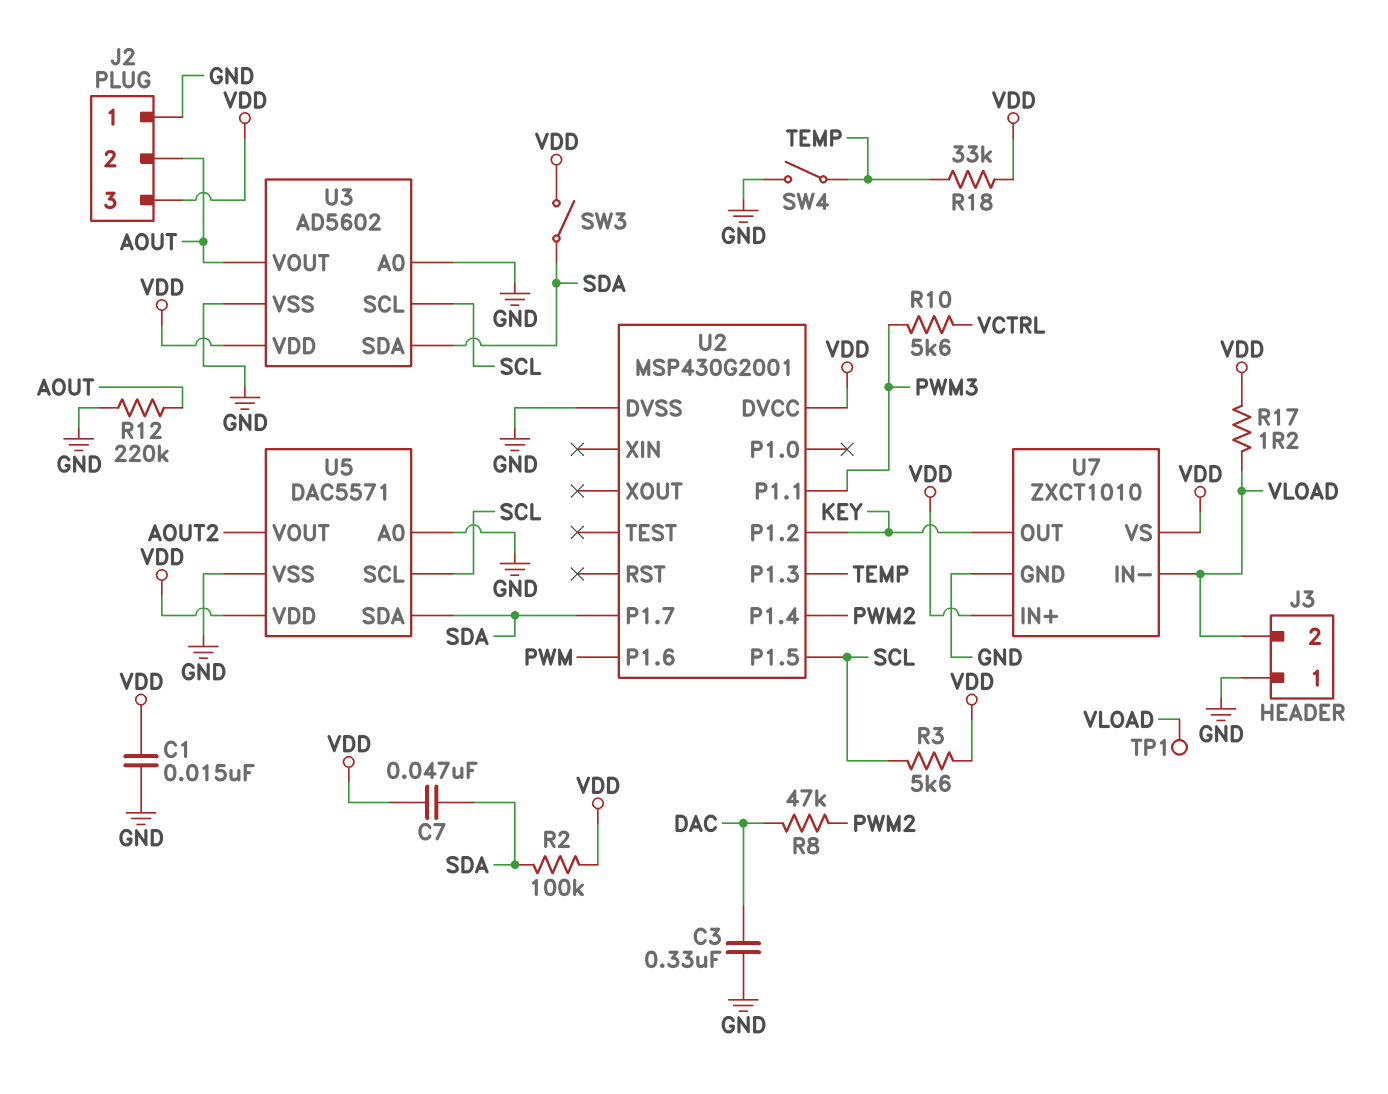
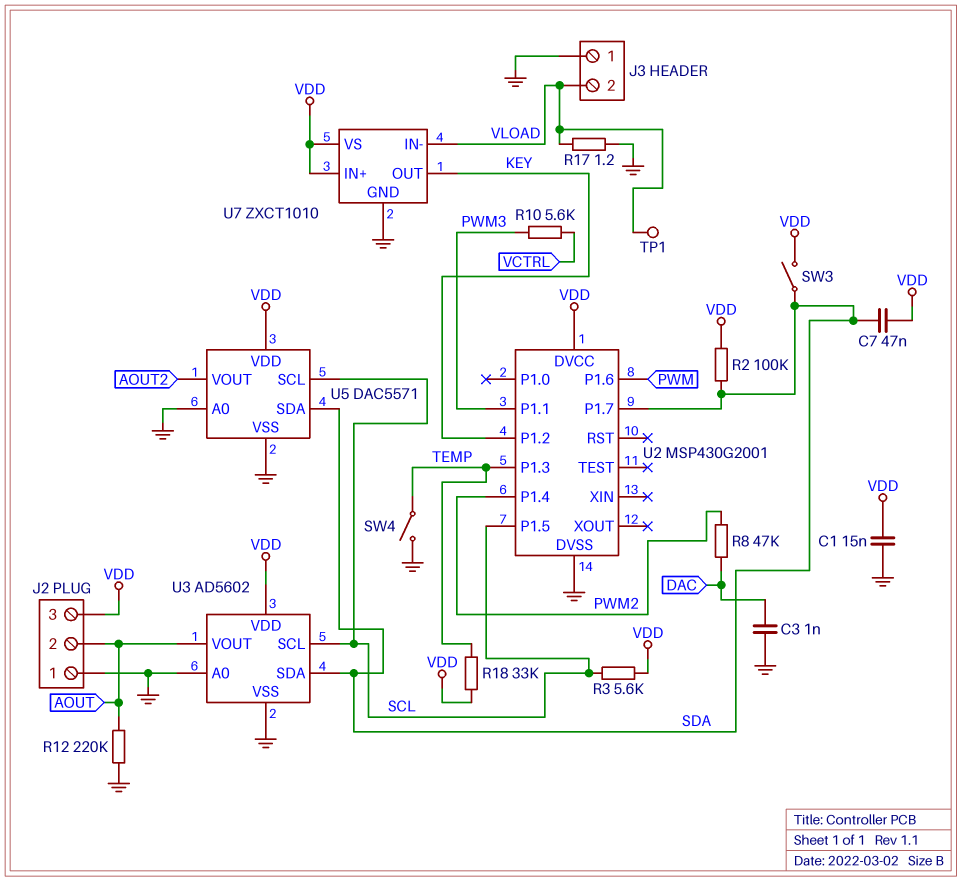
C3: 330nF (DAC, GND) -> 1nF (DAC, GND)
R17: 1.2 (VDD, VLOAD) -> 1.2 (GND, VLOAD)

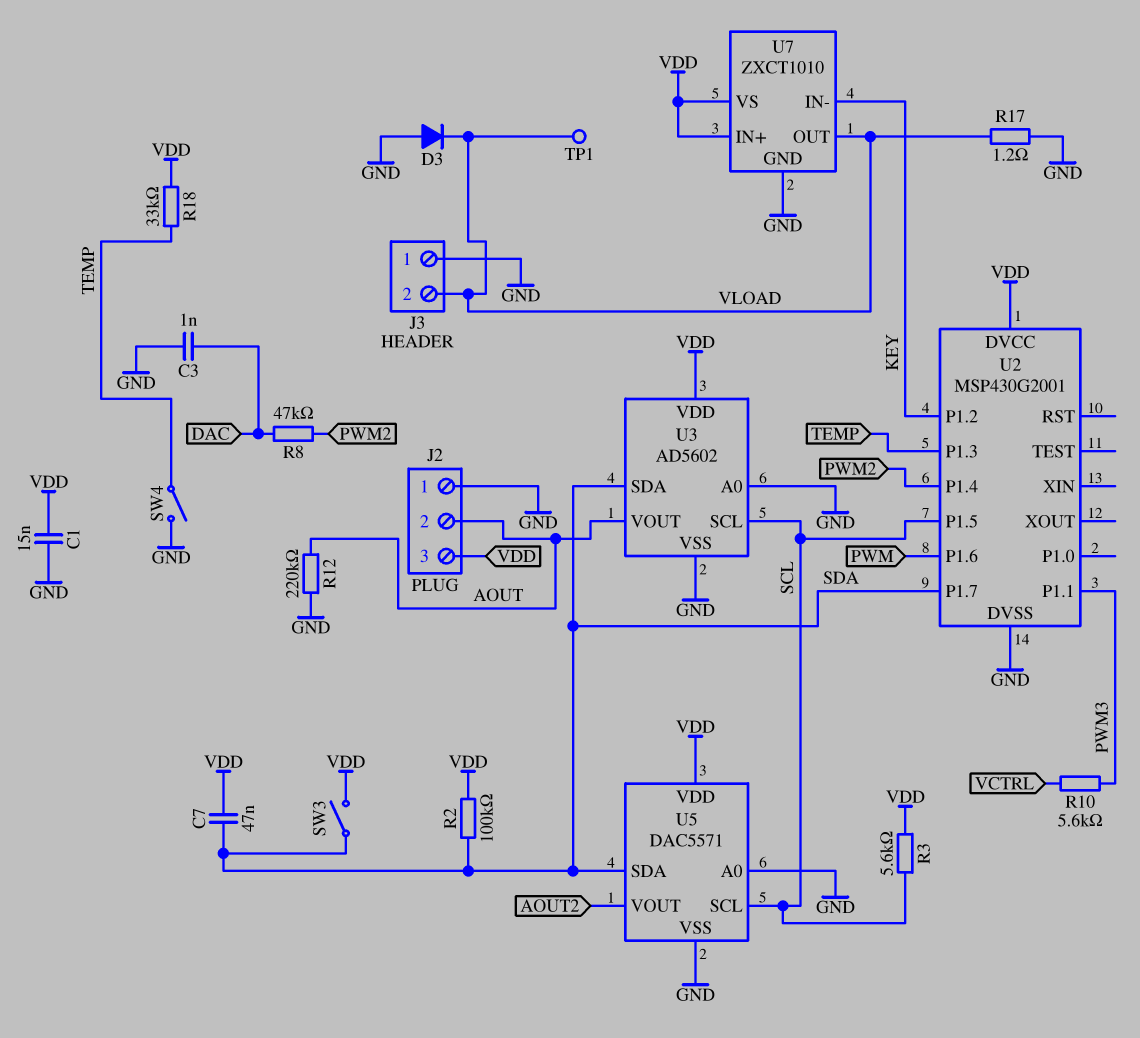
D3: none -> diode (A GND, K VLOAD)
U7 pin IN-: VLOAD -> KEY
U7 pin OUT: KEY -> VLOAD

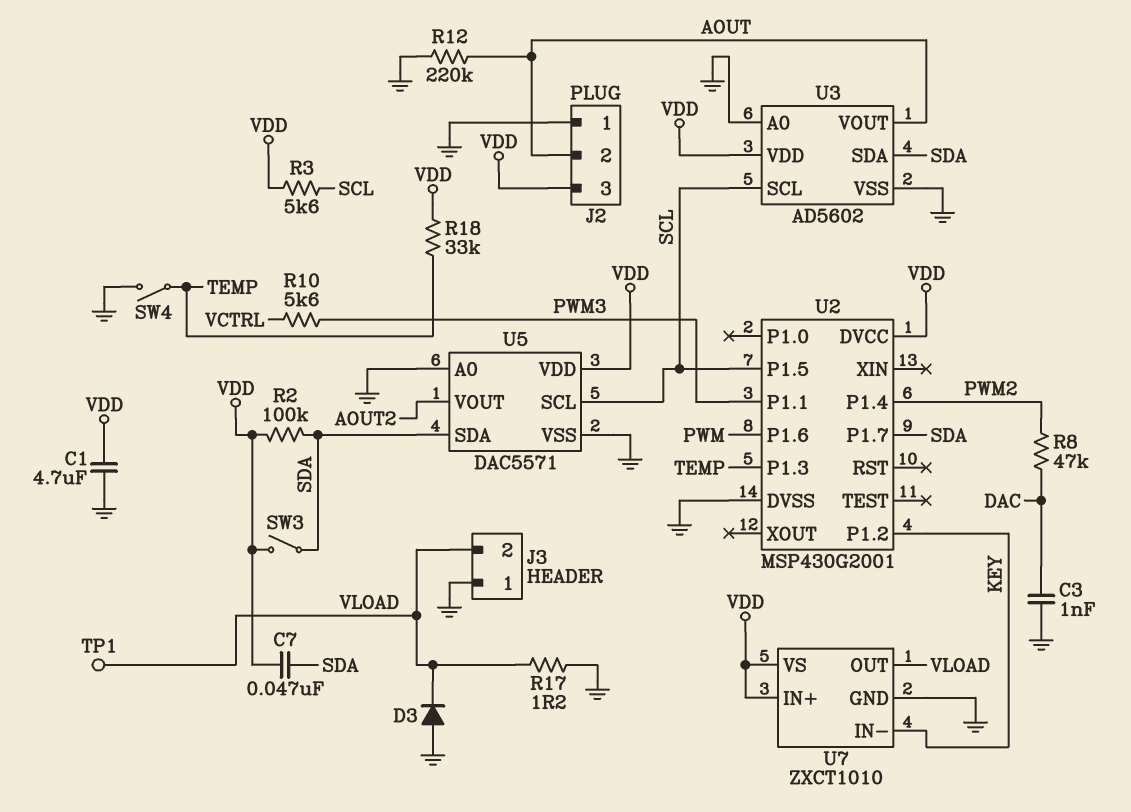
C1: 15nF (GND, VDD) -> 4.7uF (GND, VDD)

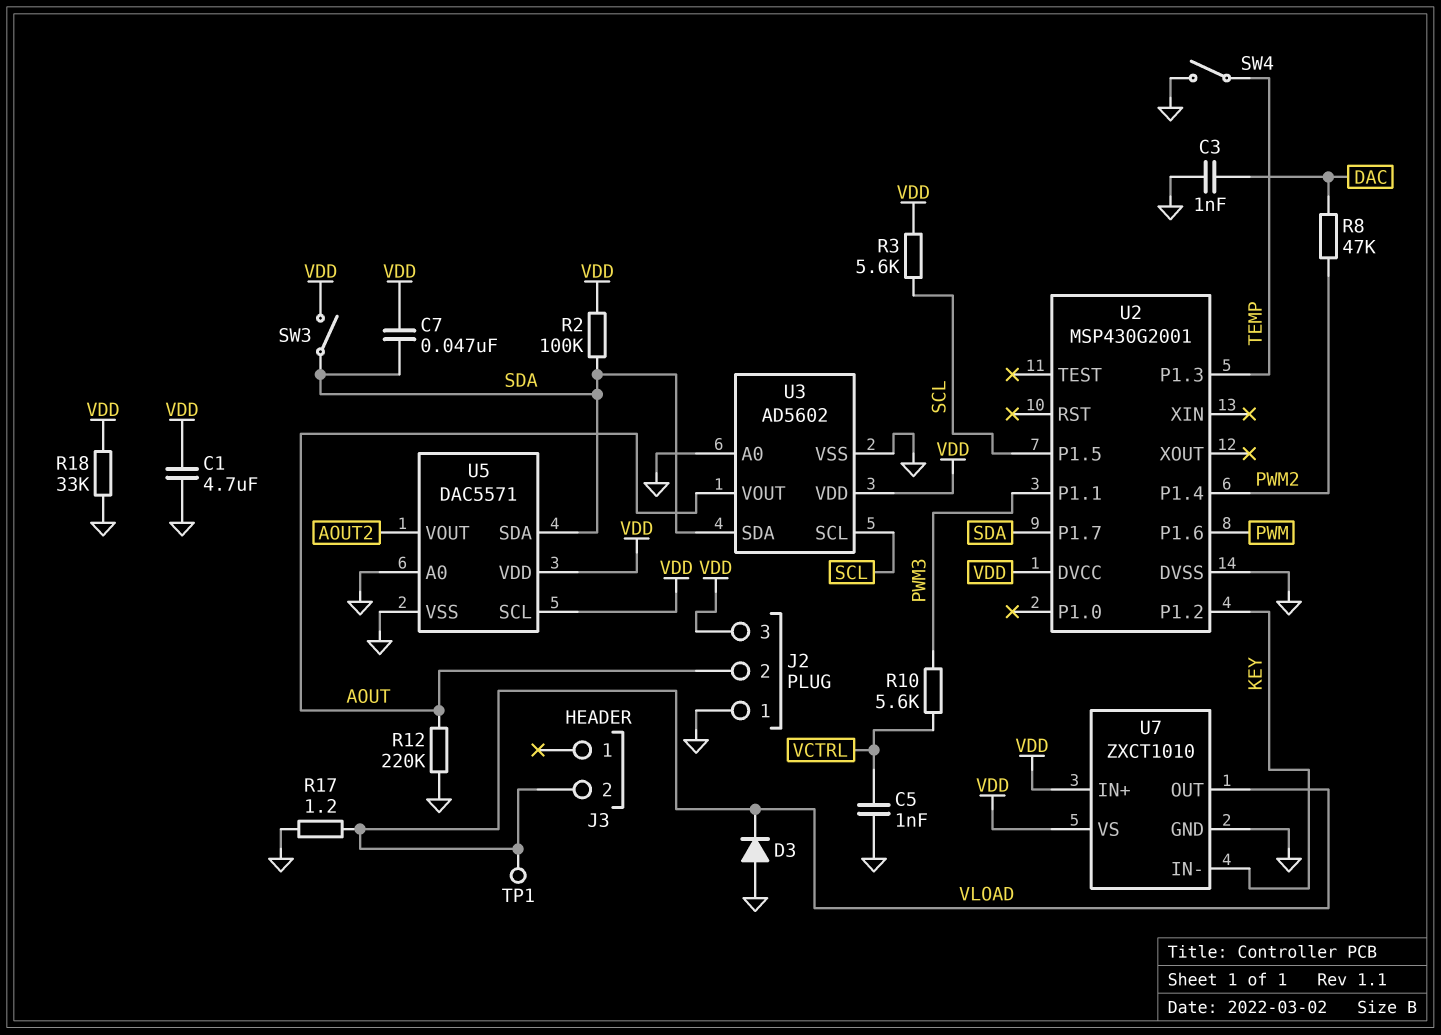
C5: none -> 1nF (GND, VCTRL)
J3 pin 1: GND -> none
R18: 33k (TEMP, VDD) -> 33k (GND, VDD)
U5 pin SCL: SCL -> VDD

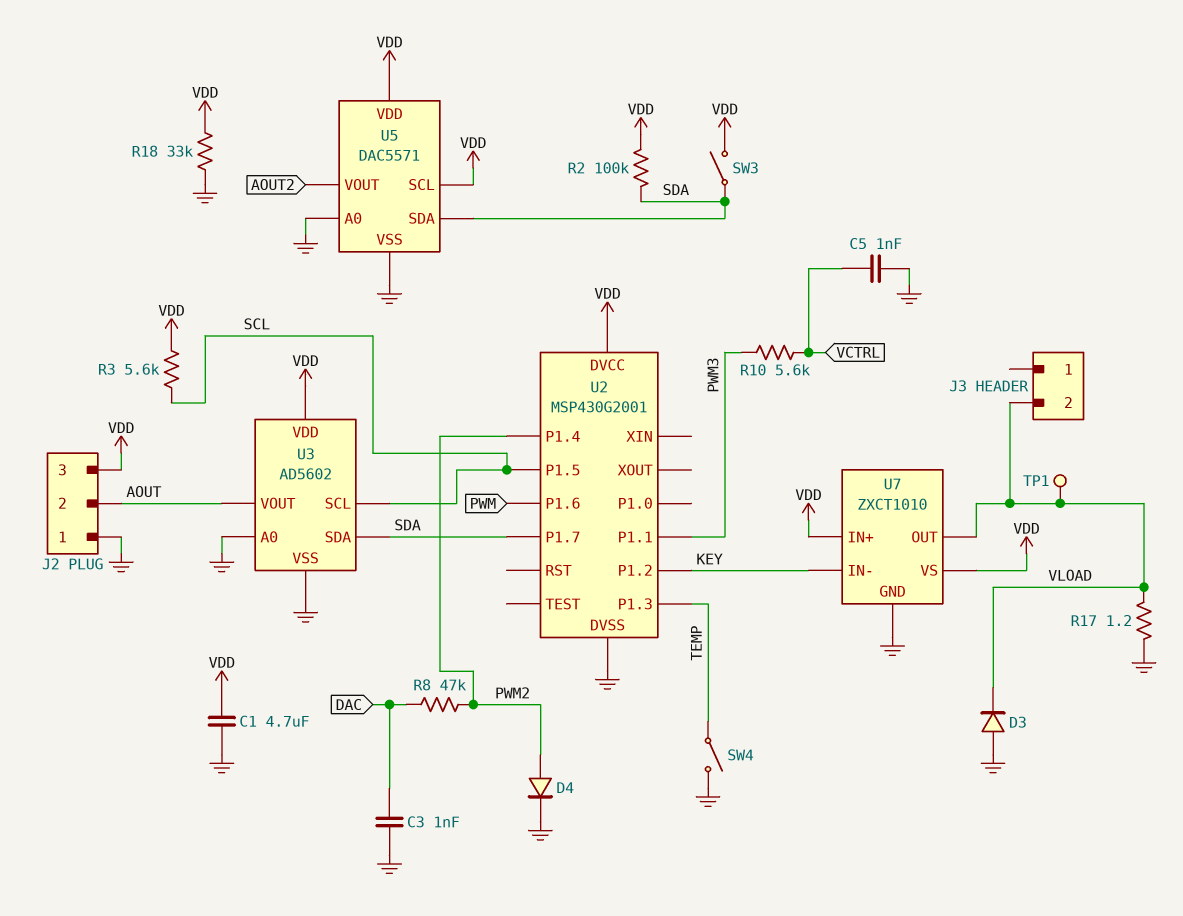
C7: 47nF (SDA, VDD) -> none
D4: none -> diode (A PWM2, K GND)
R12: 220k (AOUT, GND) -> none

